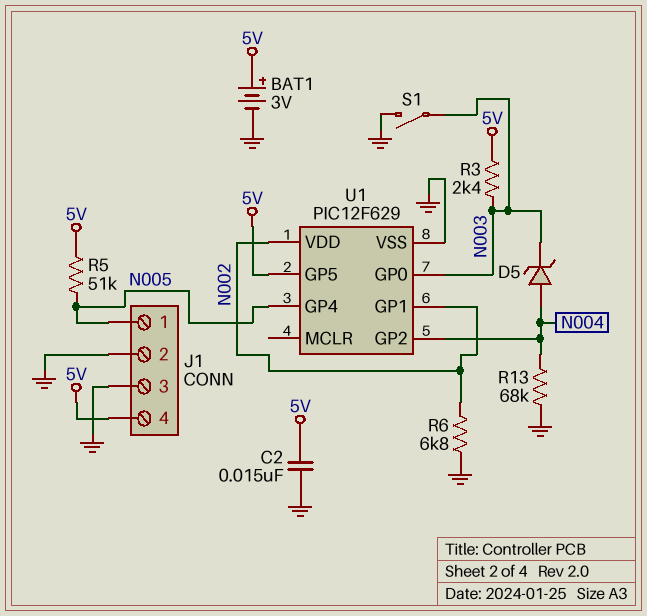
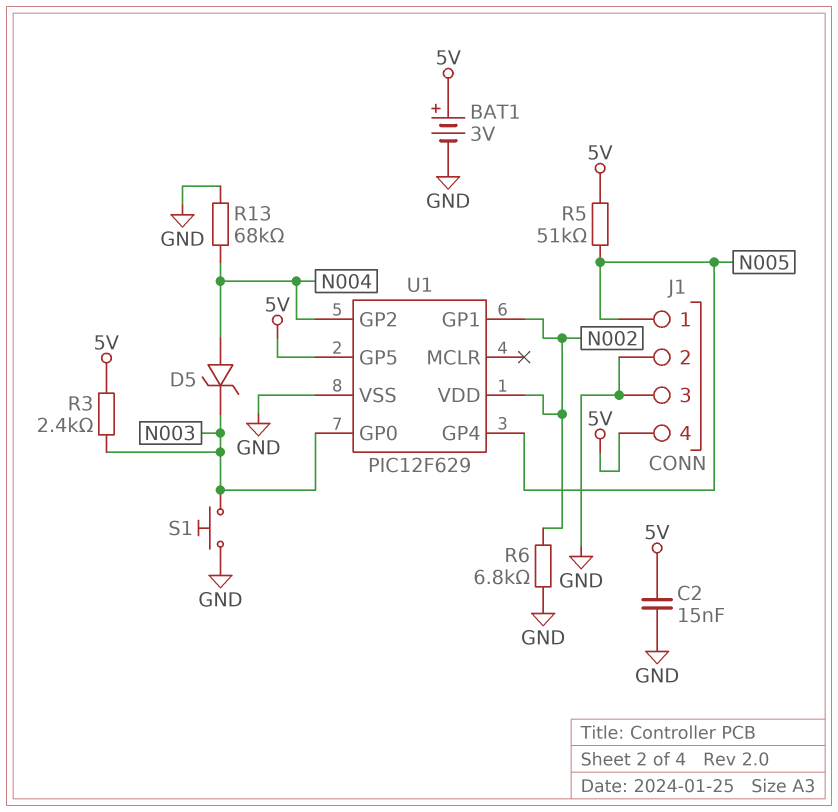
S1: switch (GND, N003) -> button (GND, N003)

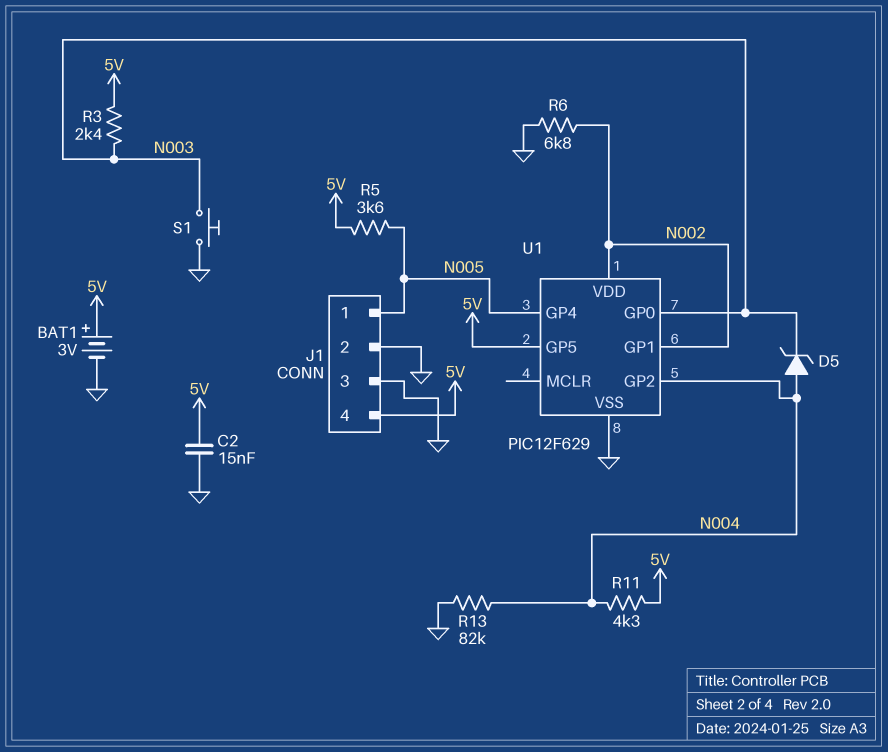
R5: 51k (5V, N005) -> 3.6k (5V, N005)
R11: none -> 4.3k (5V, N004)
R13: 68k (GND, N004) -> 82k (GND, N004)

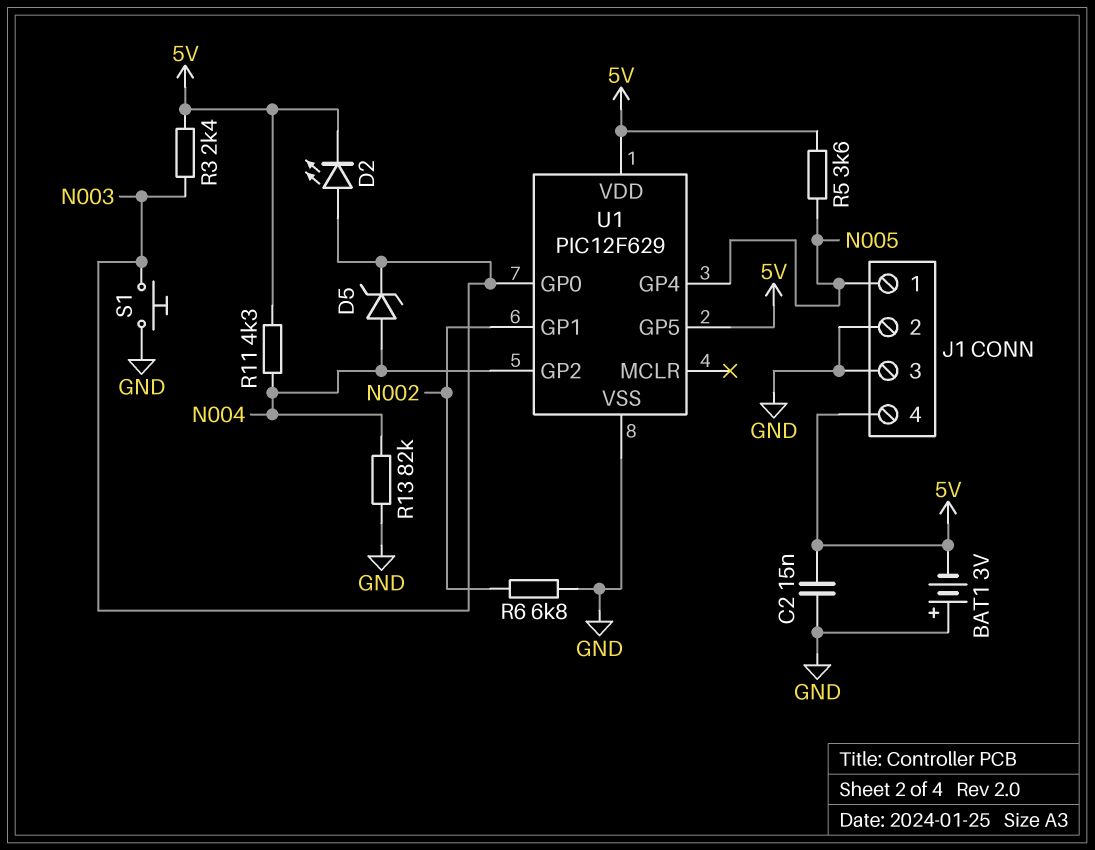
BAT1: 3V (plus 5V, minus GND) -> 3V (plus GND, minus 5V)
D2: none -> LED (A N003, K 5V)
U1 pin VDD: N002 -> 5V

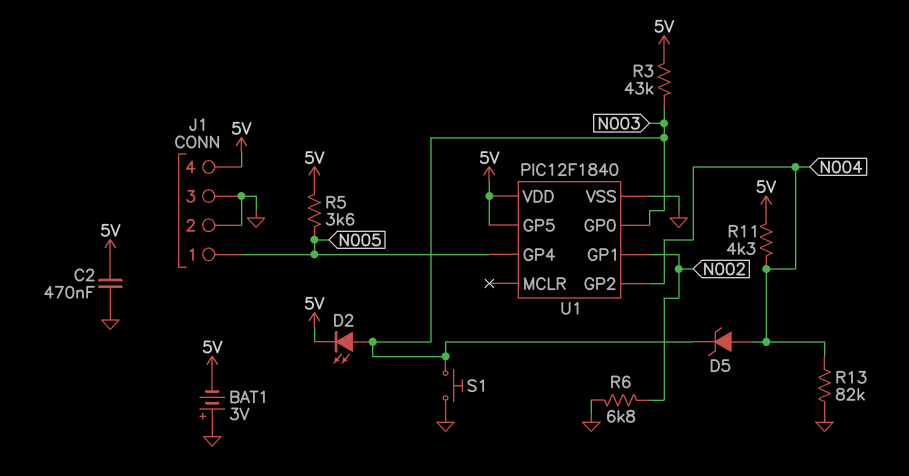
C2: 15nF (5V, GND) -> 470nF (5V, GND)
R3: 2.4k (5V, N003) -> 43k (5V, N003)
U1: PIC12F629 -> PIC12F1840

